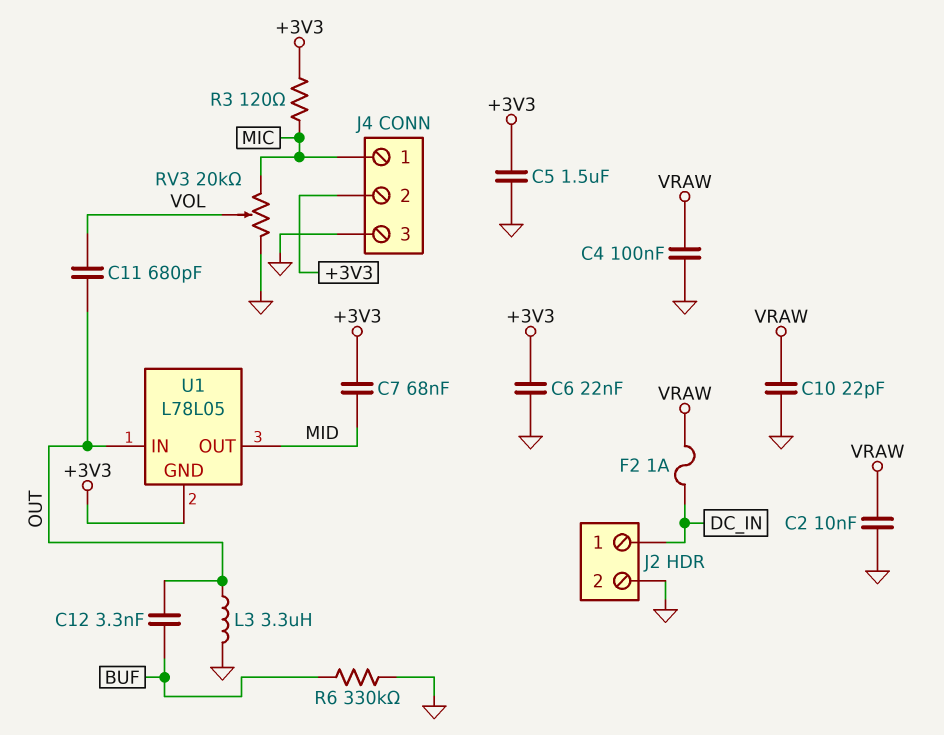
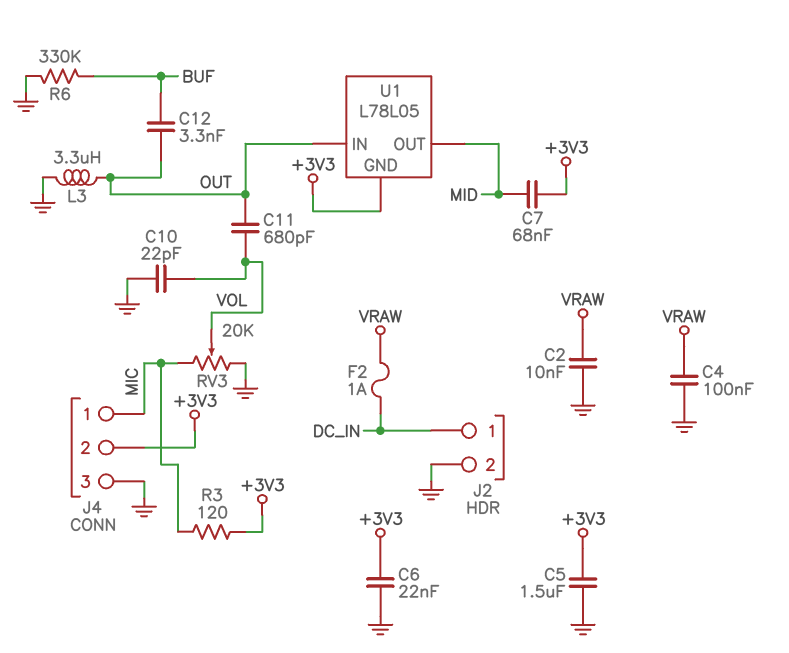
C10: 22pF (GND, VRAW) -> 22pF (GND, VOL)

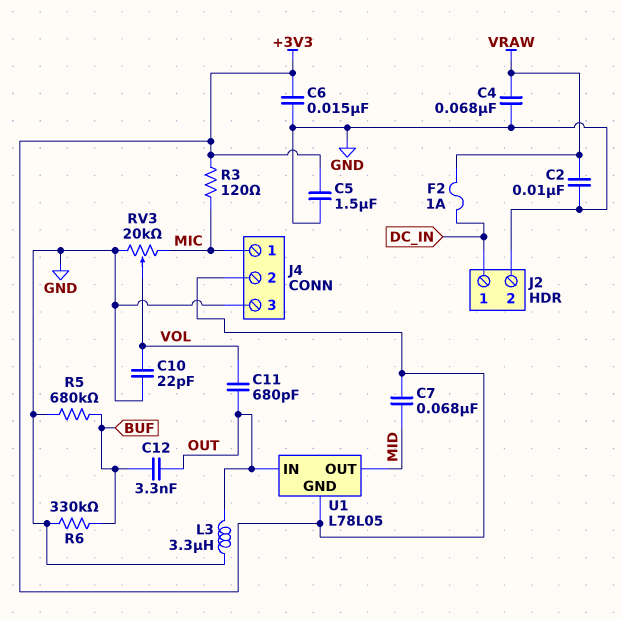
C4: 100nF (GND, VRAW) -> 68nF (GND, VRAW)
C6: 22nF (+3V3, GND) -> 15nF (+3V3, GND)
R5: none -> 680k (BUF, GND)

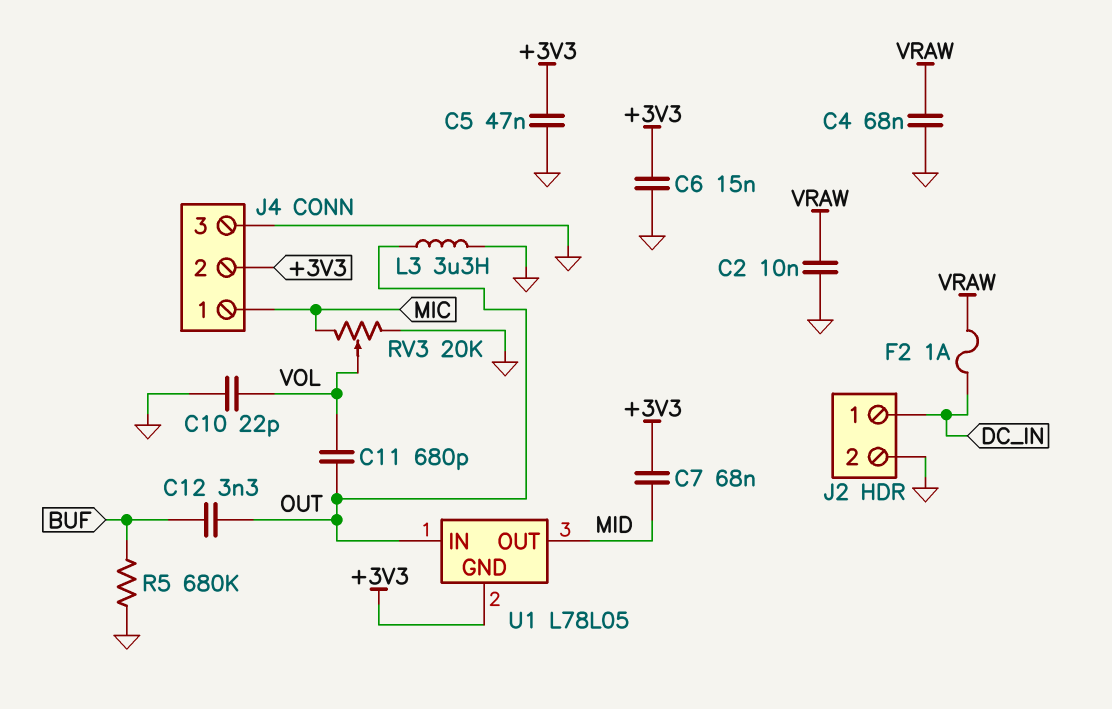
C5: 1.5uF (+3V3, GND) -> 47nF (+3V3, GND)
R3: 120 (+3V3, MIC) -> none
R6: 330k (BUF, GND) -> none

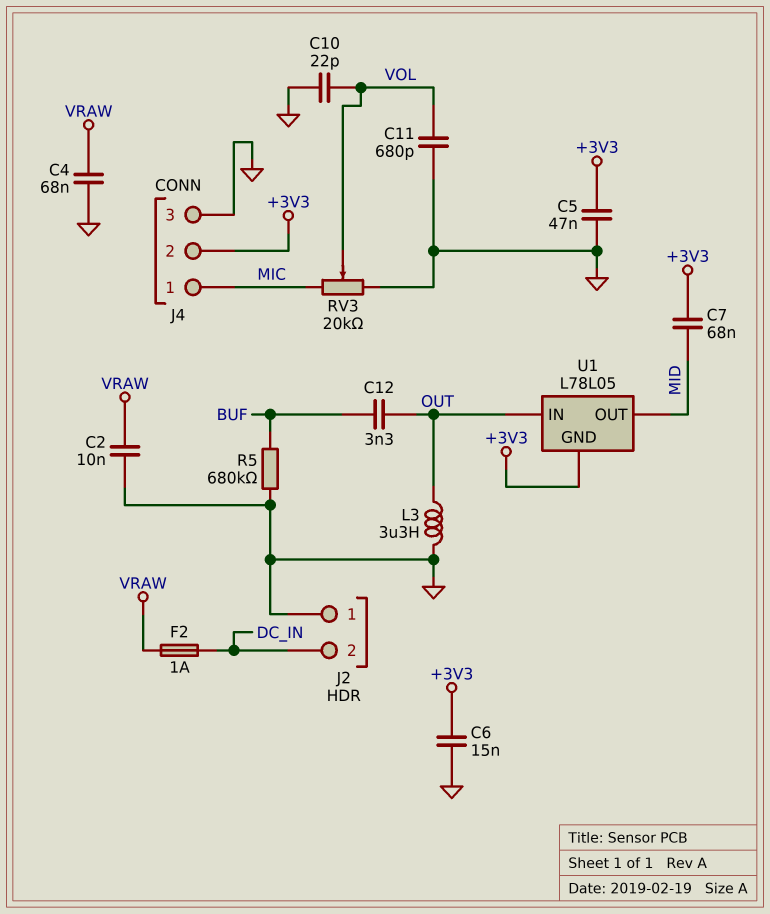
C11: 680pF (OUT, VOL) -> 680pF (GND, VOL)
J2 pin 1: DC_IN -> GND
J2 pin 2: GND -> DC_IN

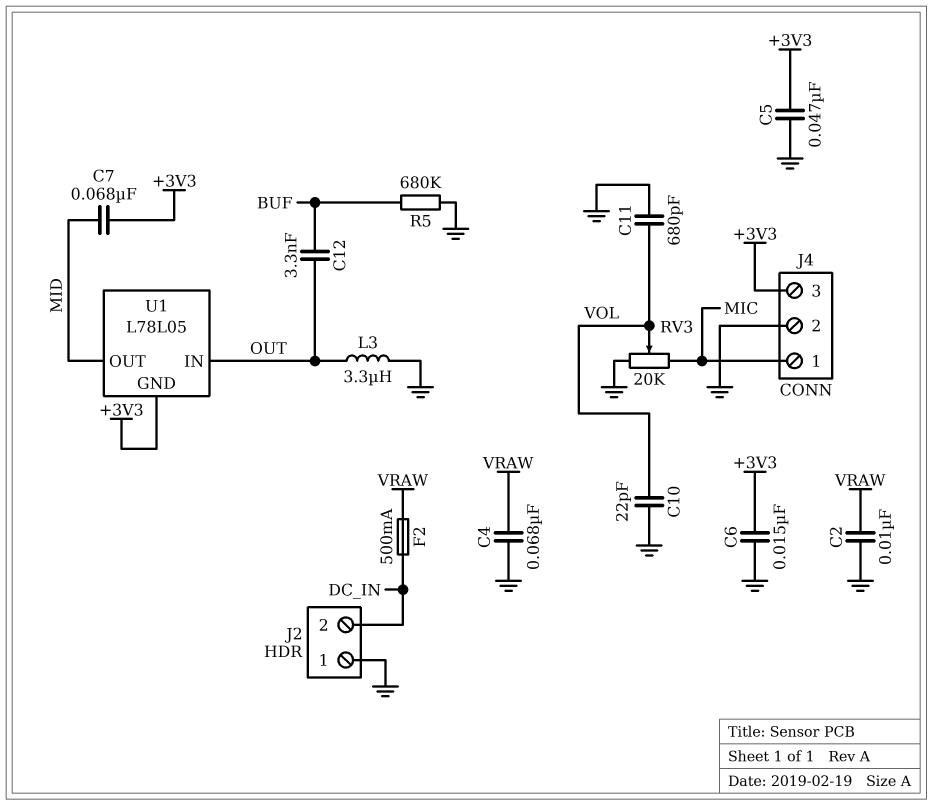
F2: 1A (DC_IN, VRAW) -> 500mA (DC_IN, VRAW)
J4 pin 2: +3V3 -> GND
J4 pin 3: GND -> +3V3

